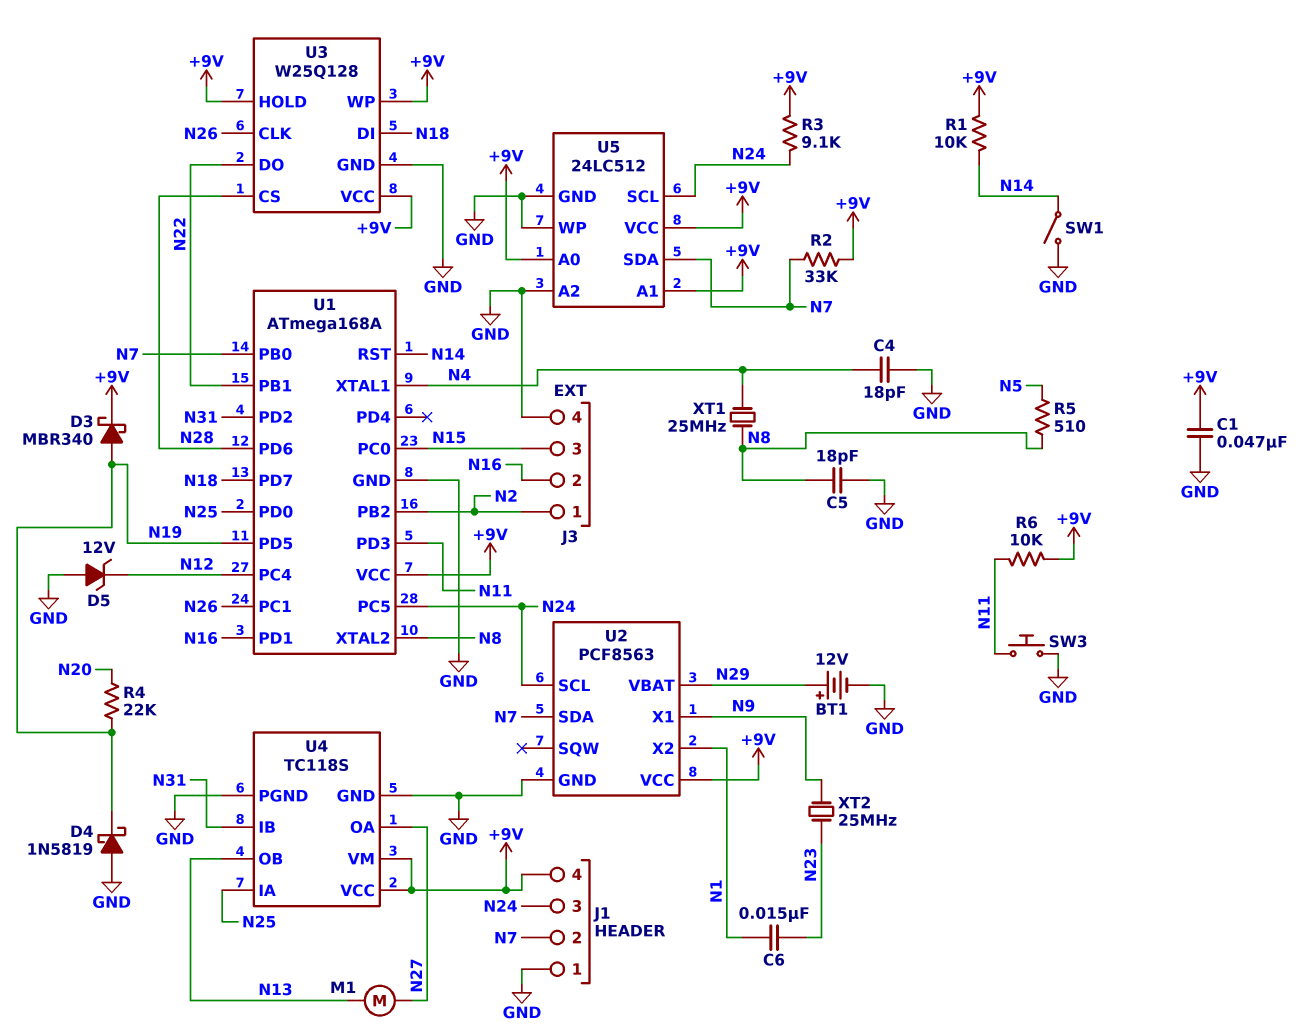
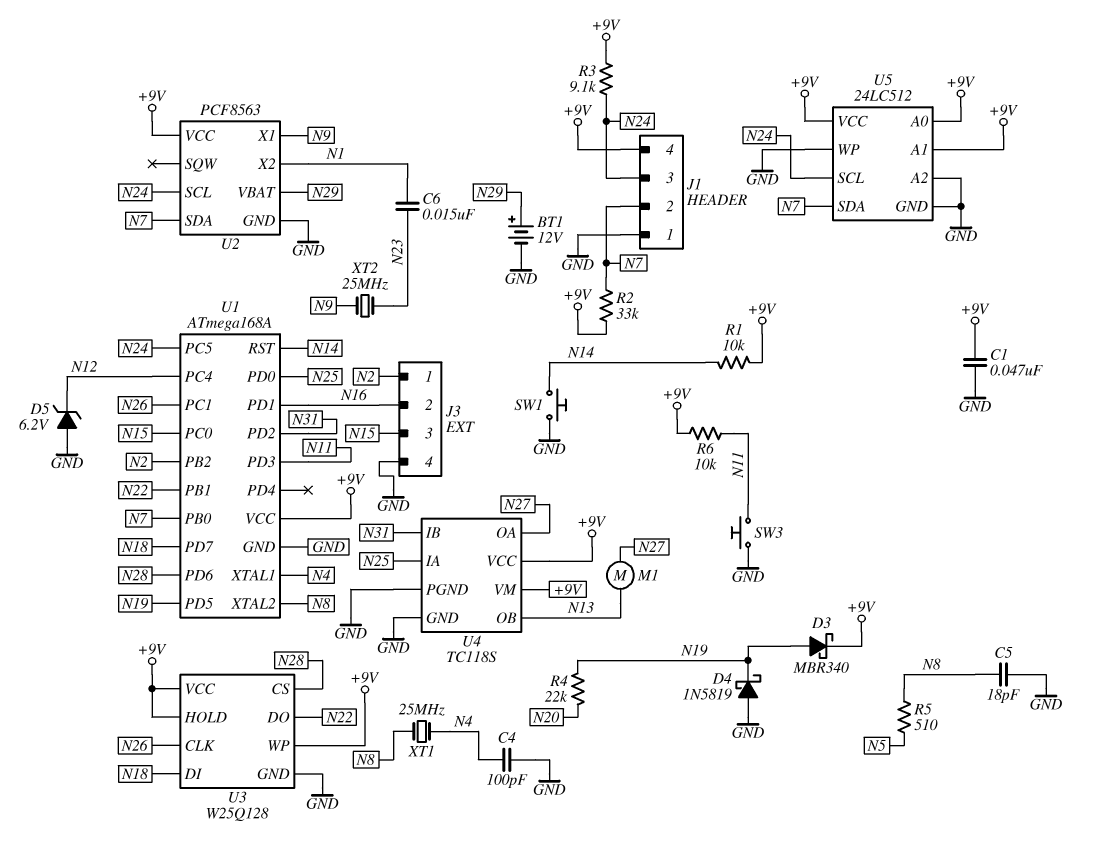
C4: 18pF (GND, N4) -> 100pF (GND, N4)
D5: zener 12V (A GND, K N12) -> zener 6.2V (A GND, K N12)
SW1: switch (GND, N14) -> button (GND, N14)

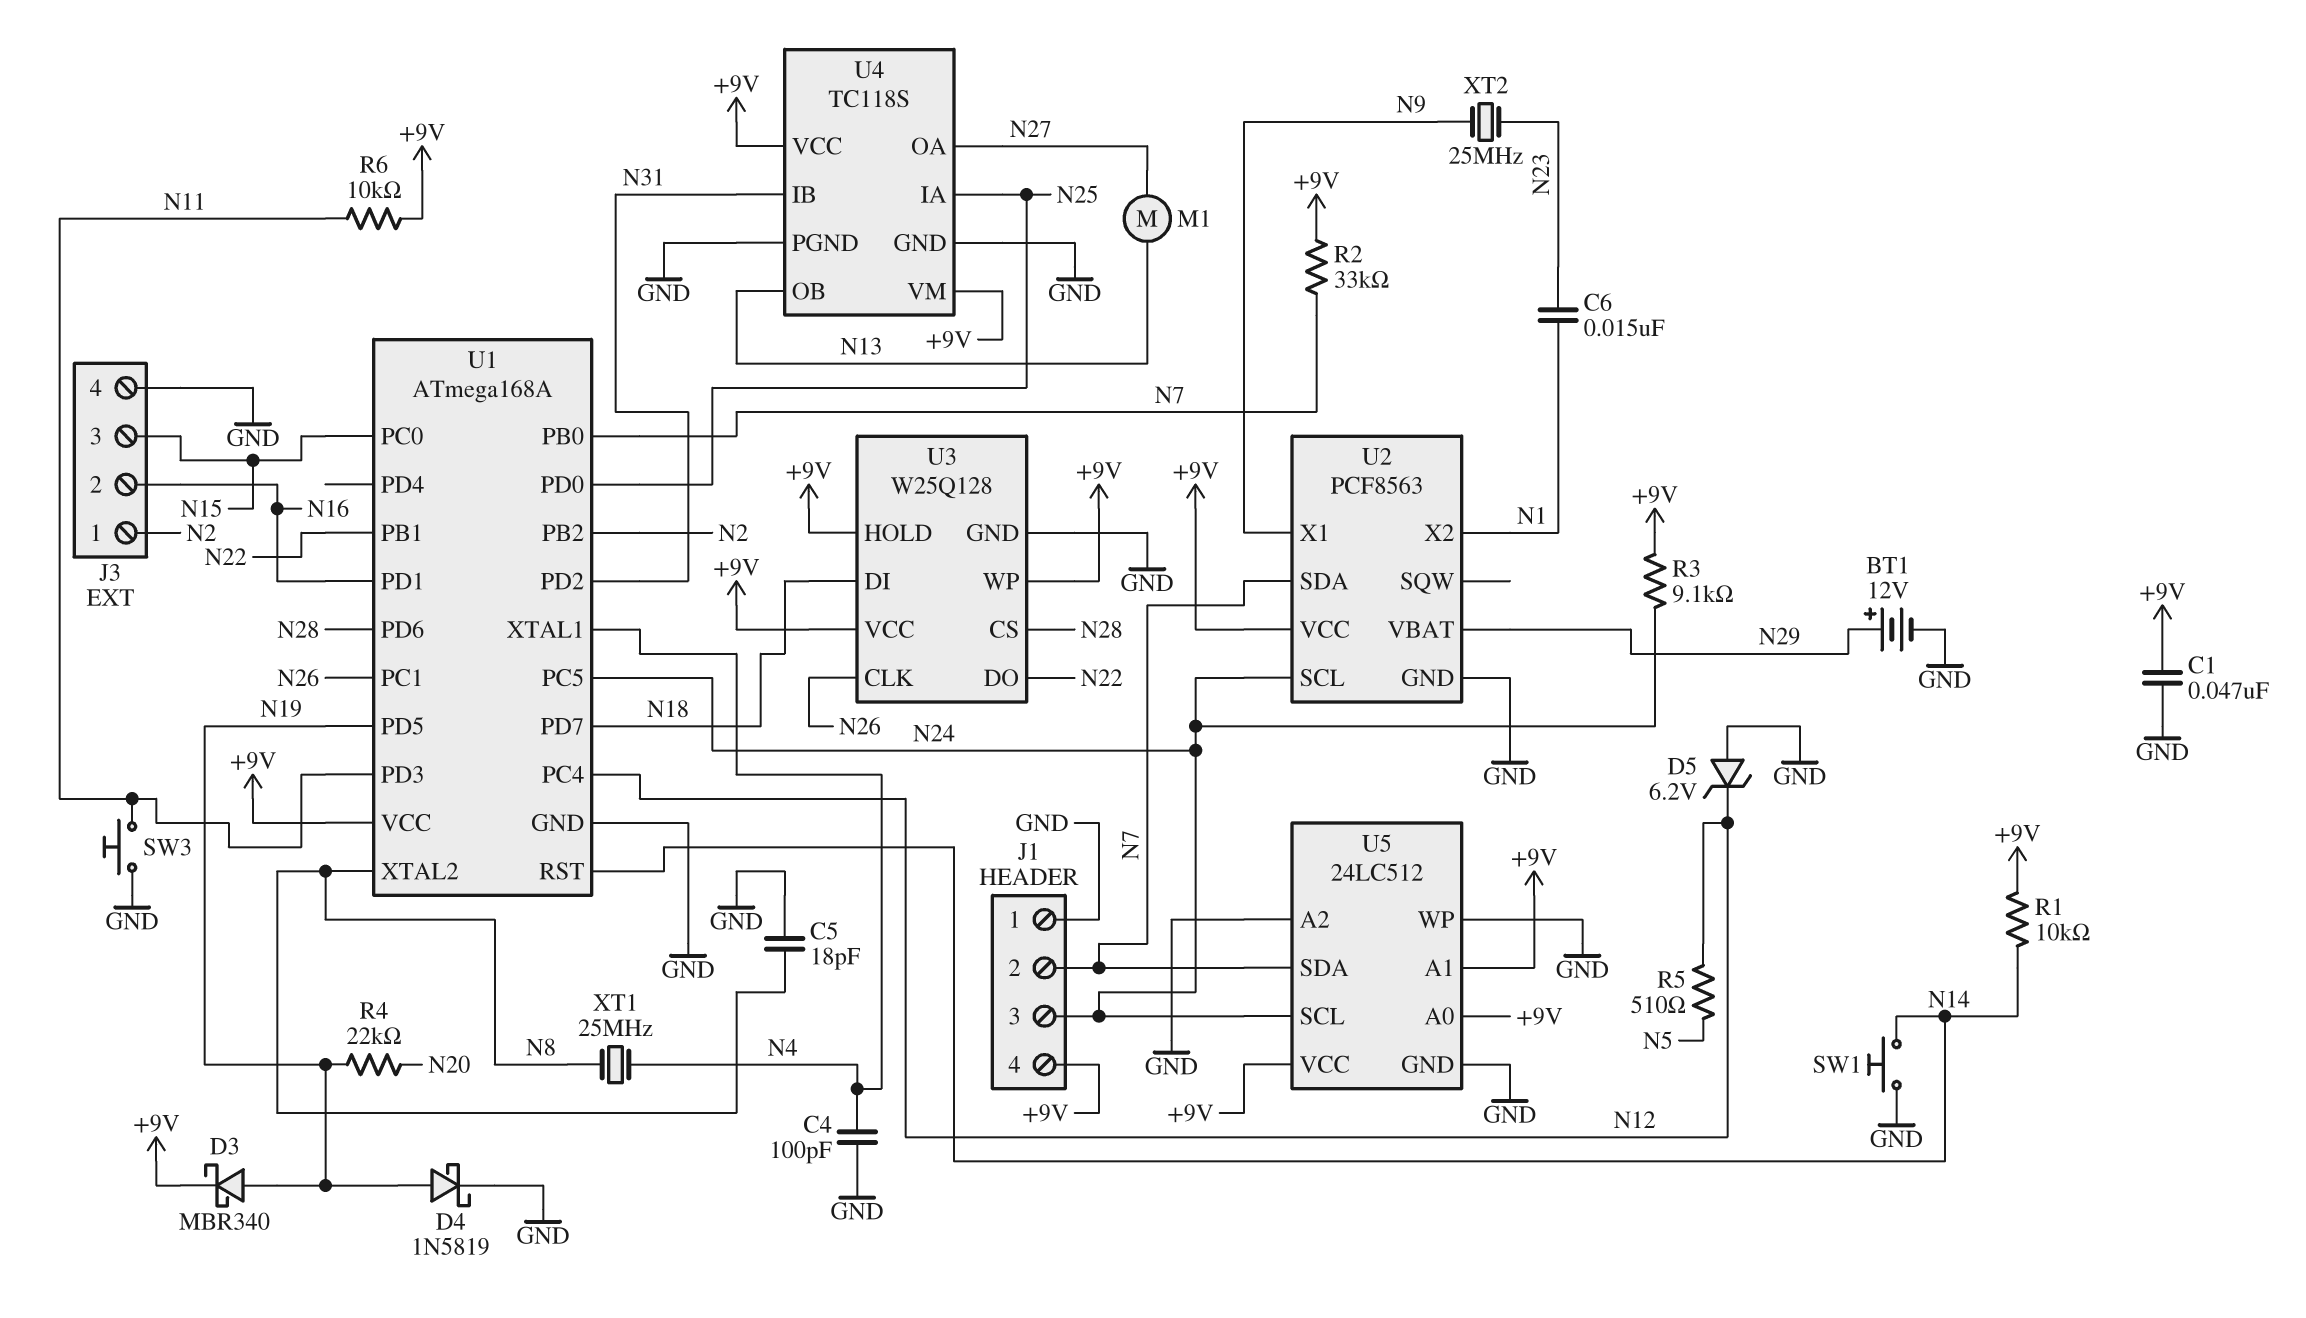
D4: schottky 1N5819 (A GND, K N19) -> schottky 1N5819 (A N19, K GND)
R5: 510 (N5, N8) -> 510 (N5, N12)

